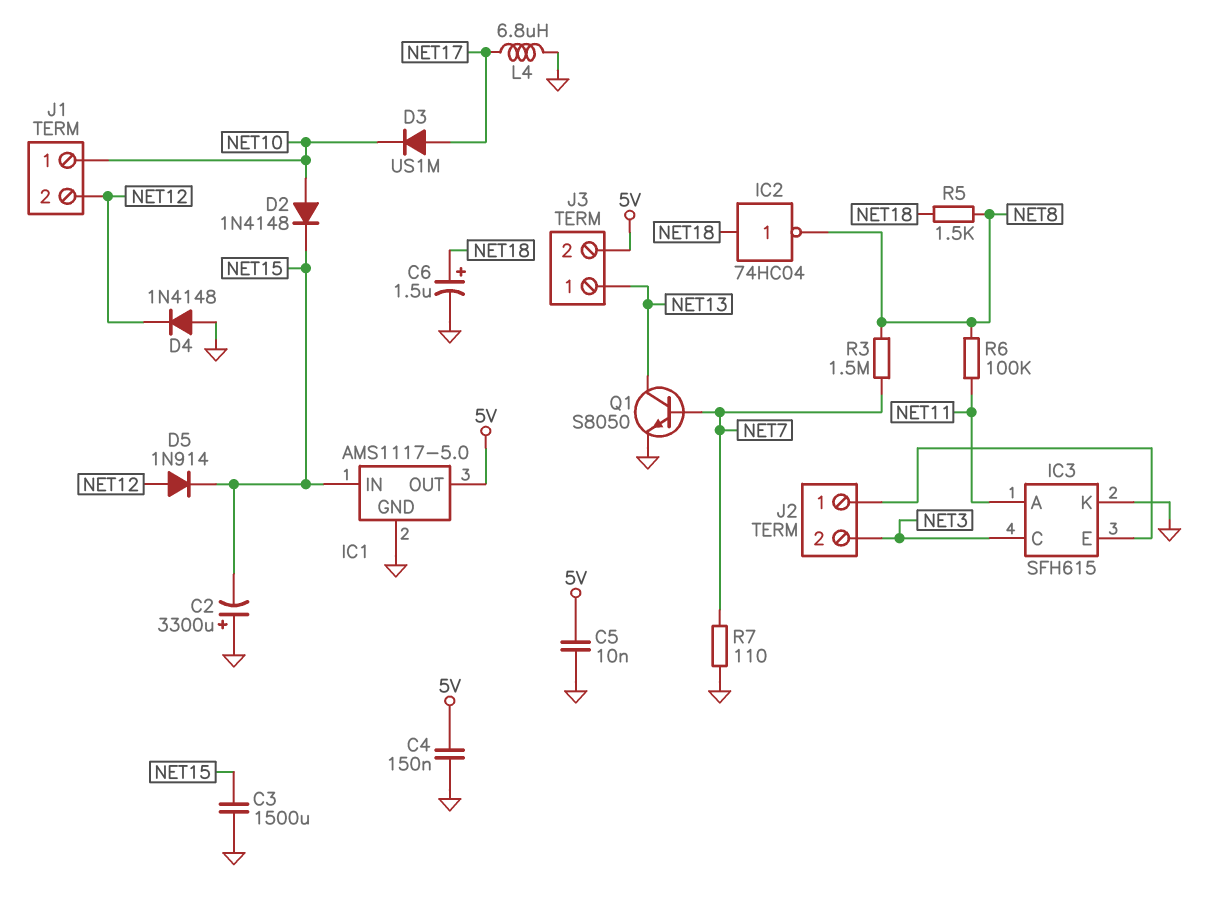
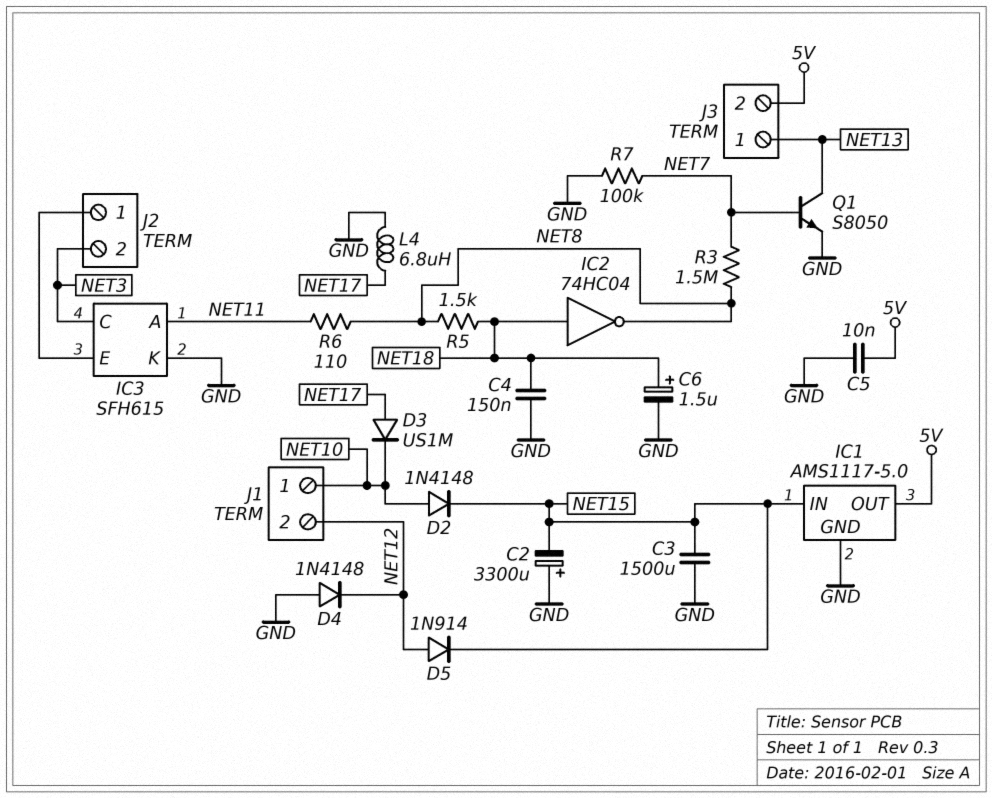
C4: 150nF (5V, GND) -> 150nF (GND, NET18)
R6: 100k (NET8, NET11) -> 110 (NET8, NET11)
R7: 110 (GND, NET7) -> 100k (GND, NET7)

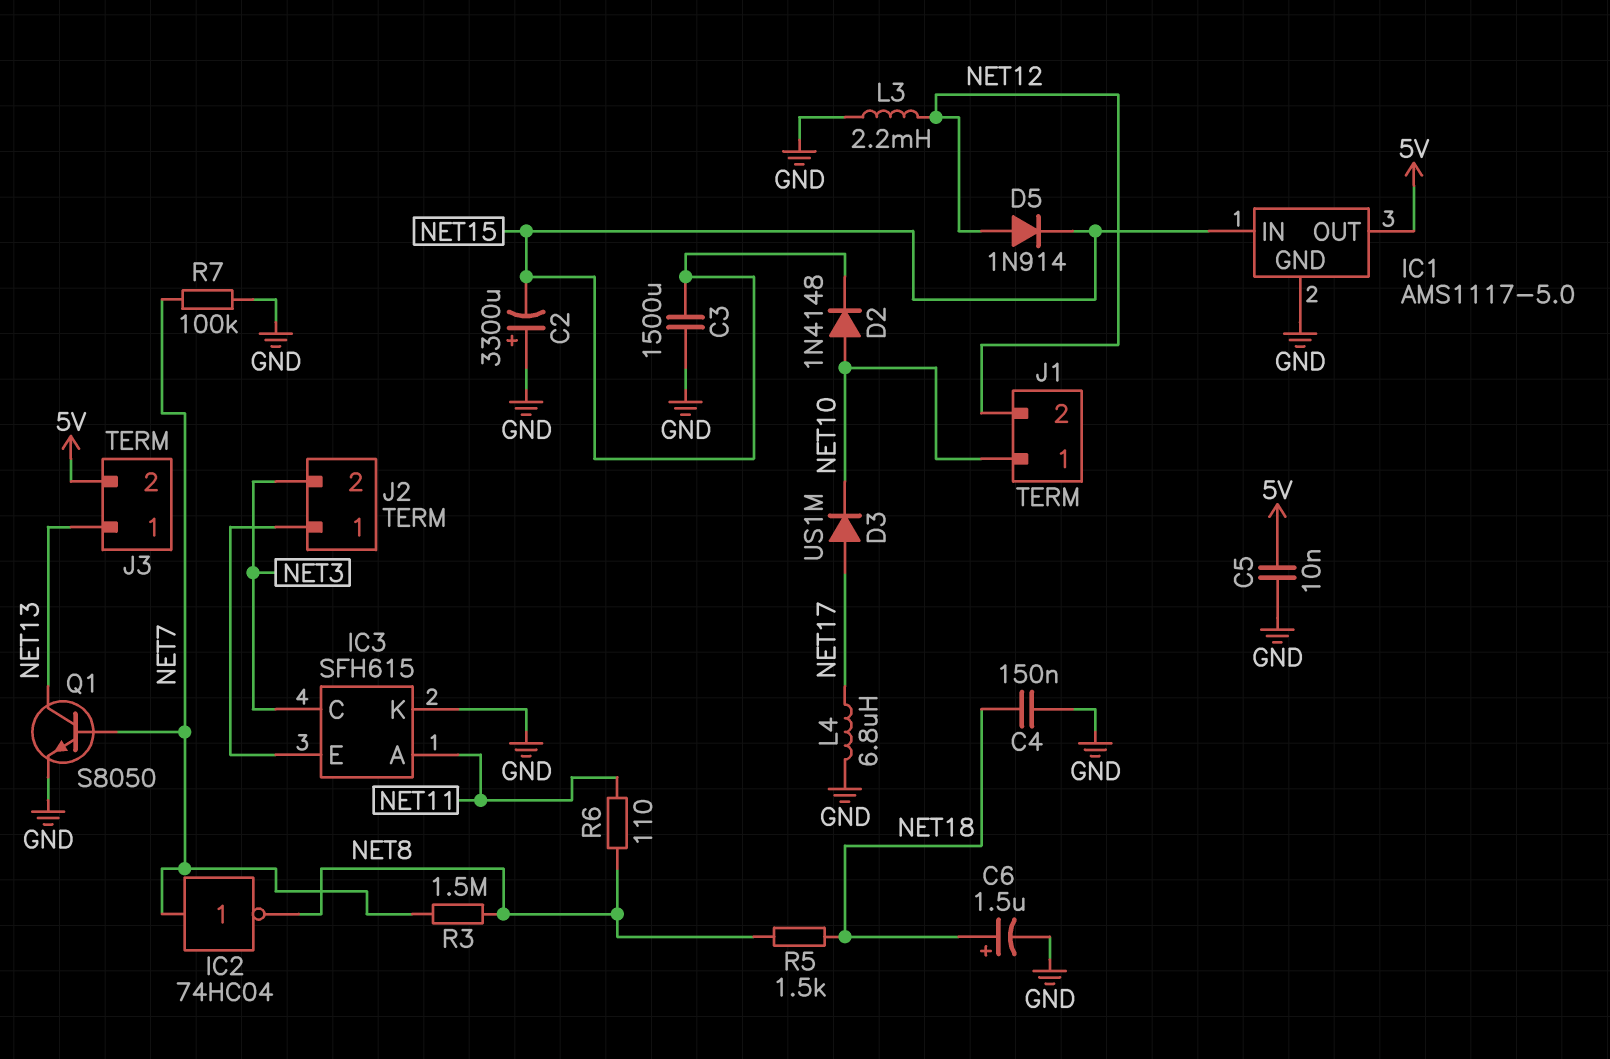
D4: diode 1N4148 (A GND, K NET12) -> none
IC2: NOT 74HC04 (in NET18, out NET8) -> NOT 74HC04 (in NET7, out NET8)
L3: none -> 2.2mH (GND, NET12)

